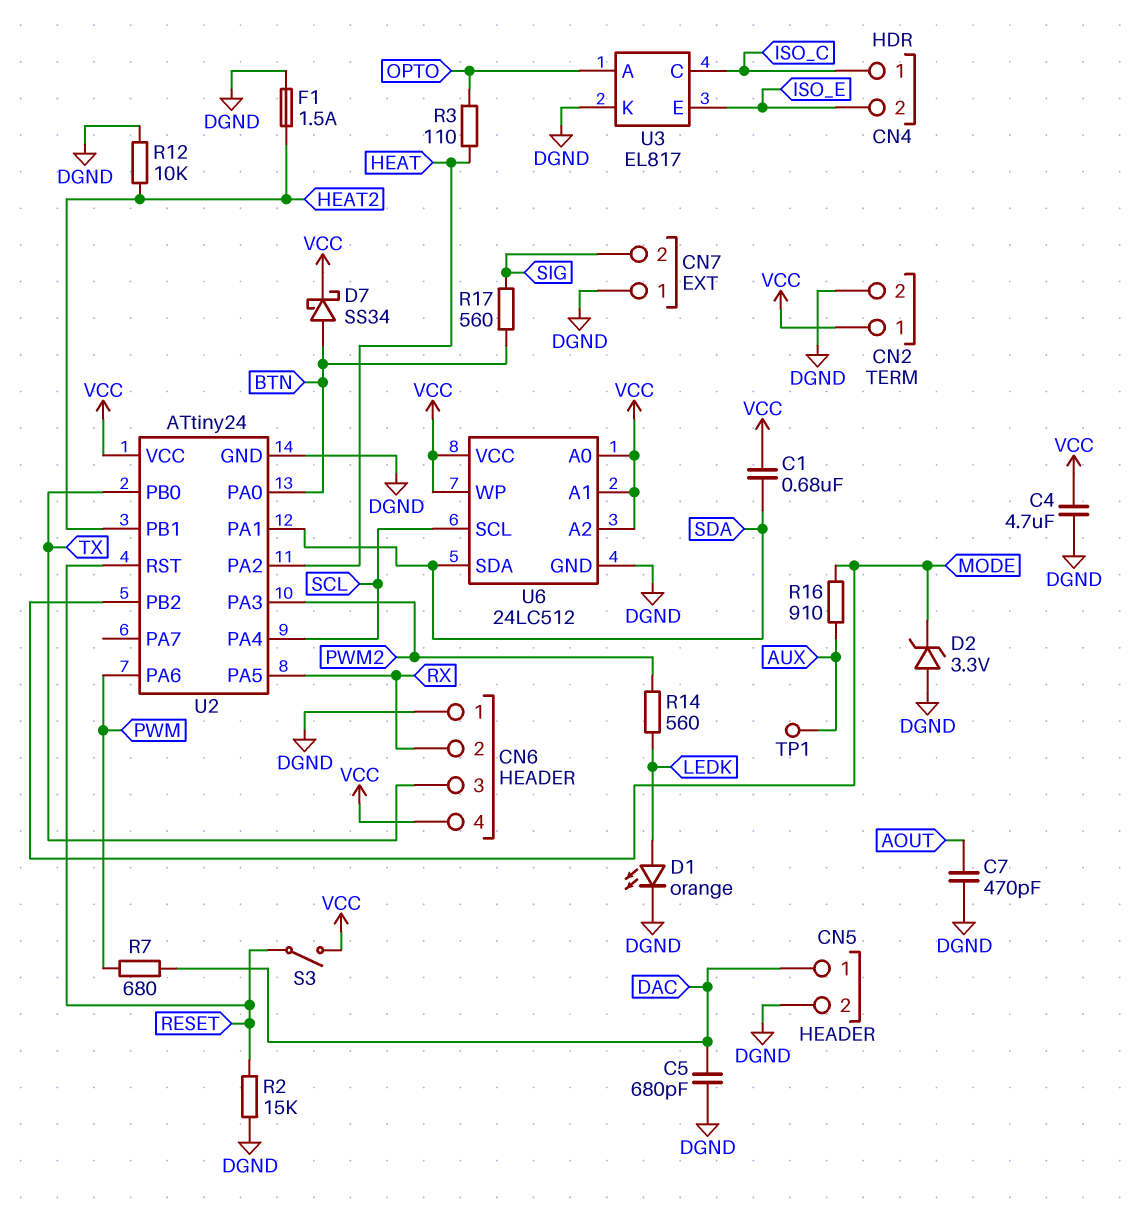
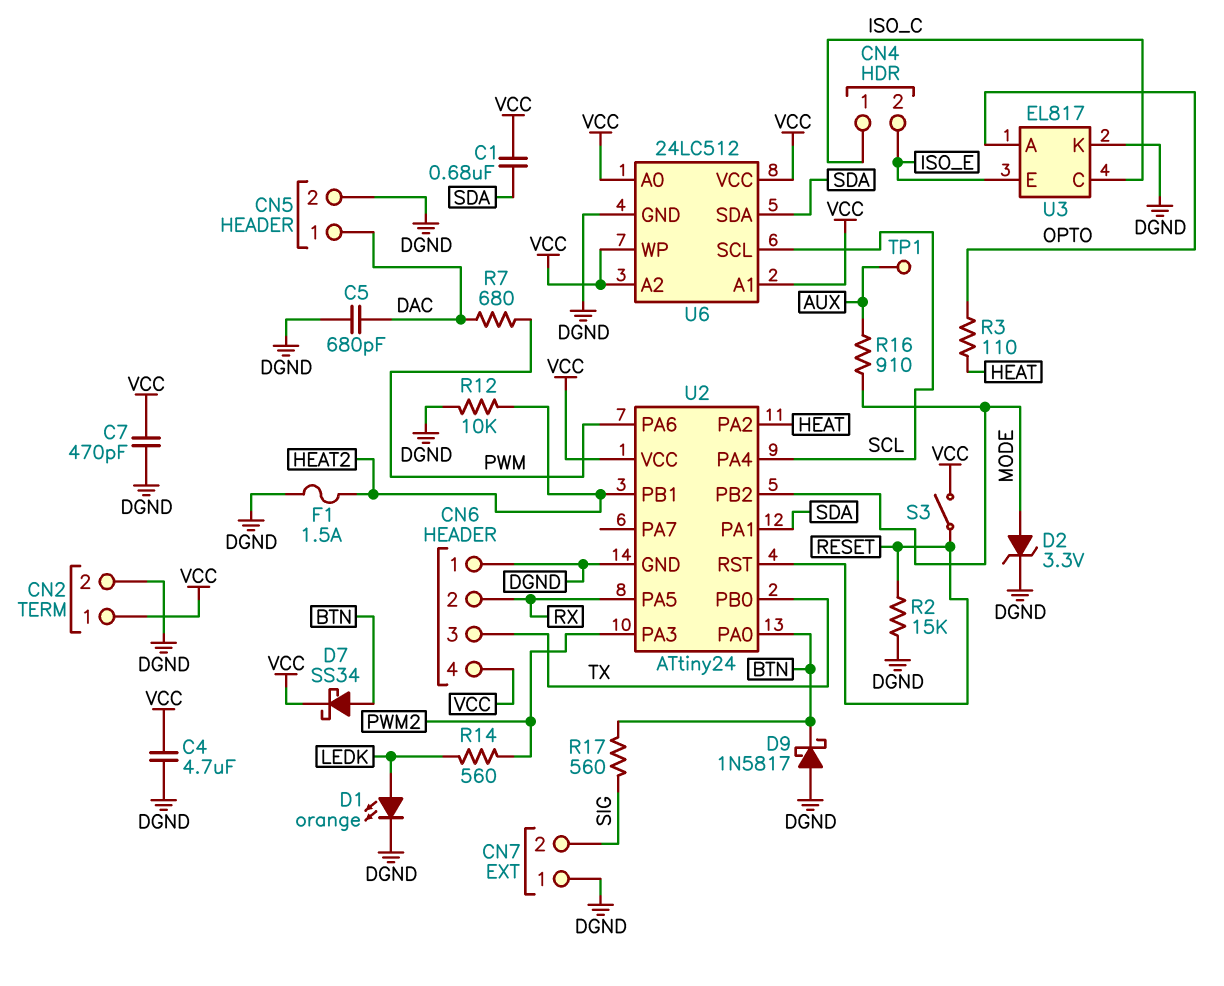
C7: 470pF (AOUT, DGND) -> 470pF (DGND, VCC)
D2: zener 3.3V (A DGND, K MODE) -> zener 3.3V (A MODE, K DGND)
D9: none -> schottky 1N5817 (A DGND, K BTN)

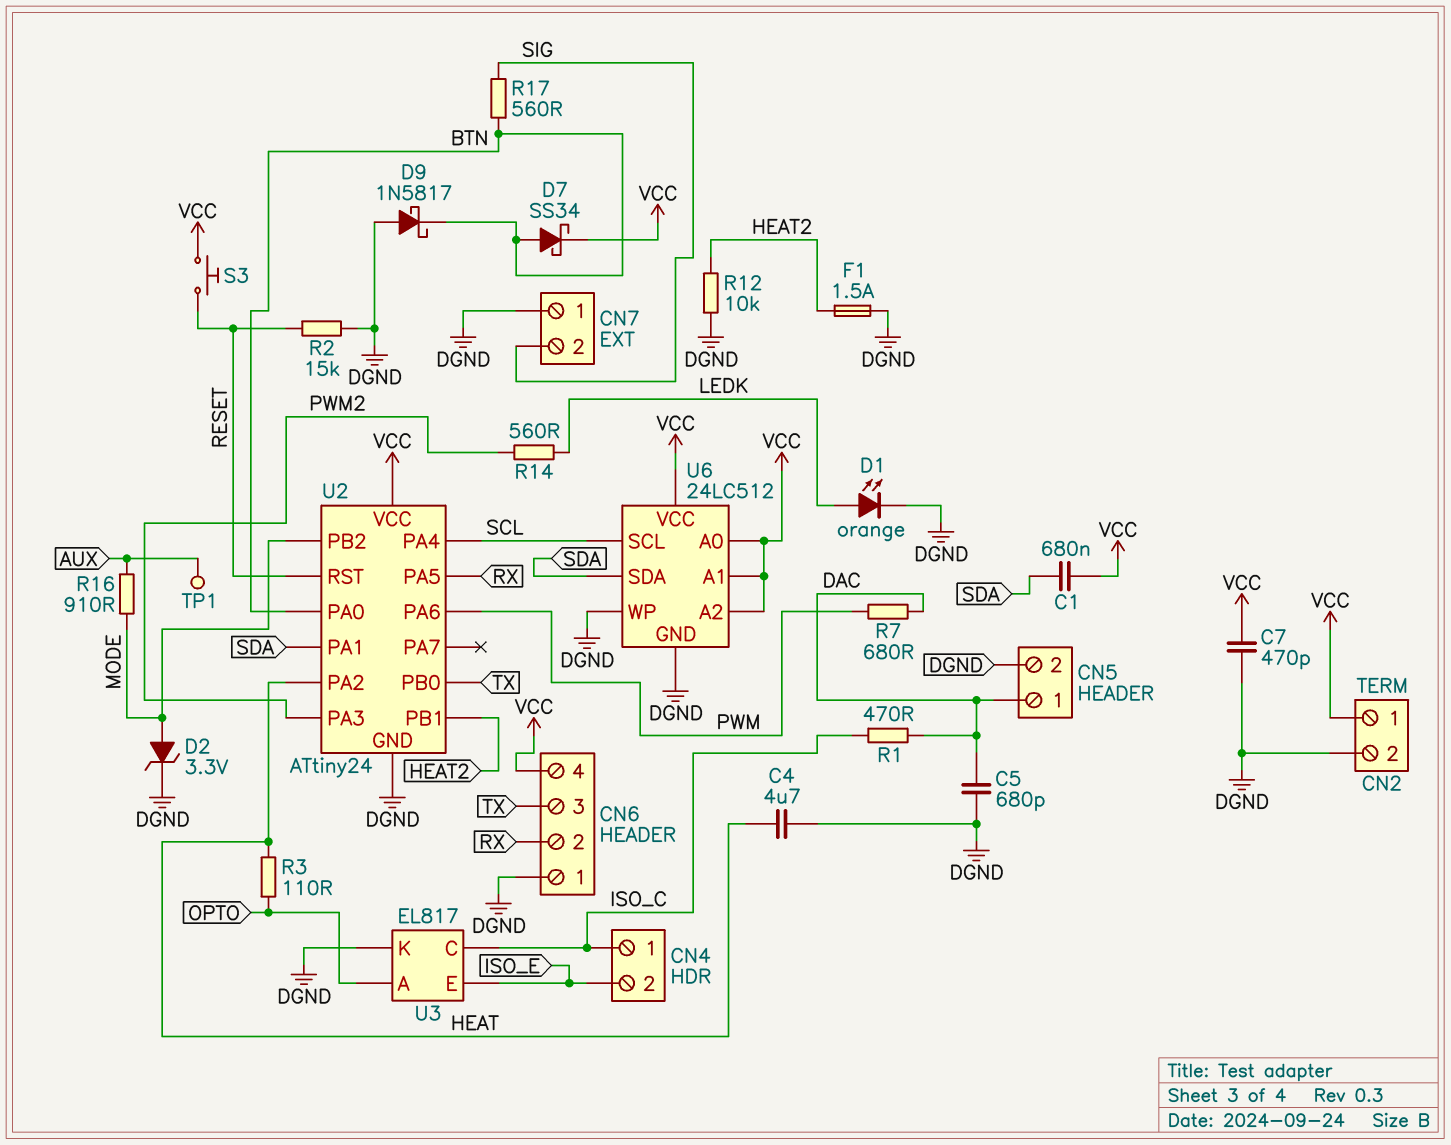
C4: 4.7uF (DGND, VCC) -> 4.7uF (DGND, HEAT)
R1: none -> 470 (DAC, ISO_C)
S3: switch (RESET, VCC) -> button (RESET, VCC)
U6 pin WP: VCC -> DGND

